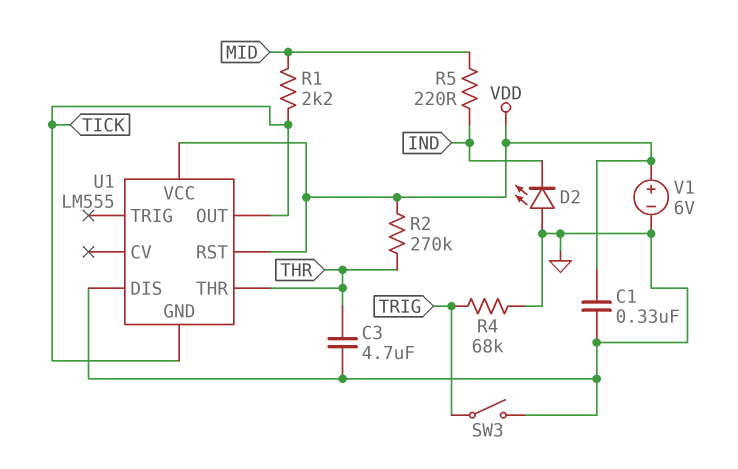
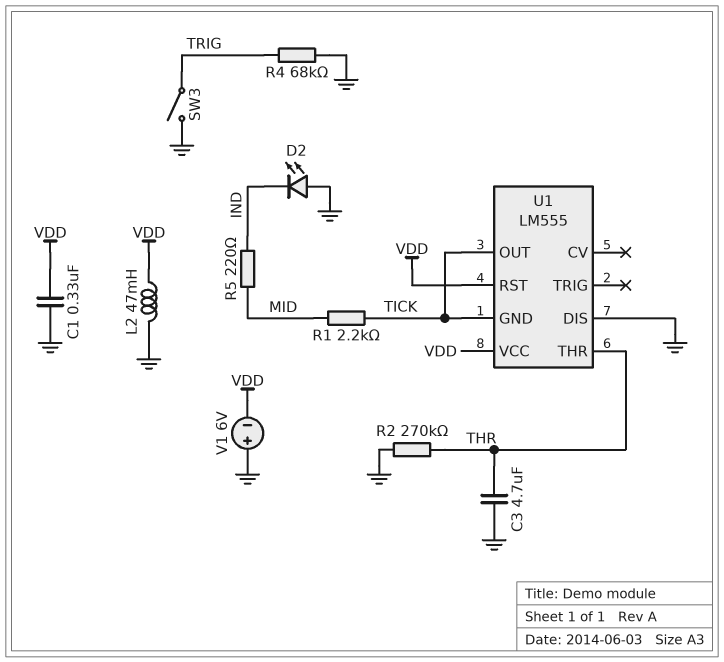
L2: none -> 47mH (GND, VDD)
R2: 270k (THR, VDD) -> 270k (GND, THR)
V1: 6V (plus VDD, minus GND) -> 6V (plus GND, minus VDD)

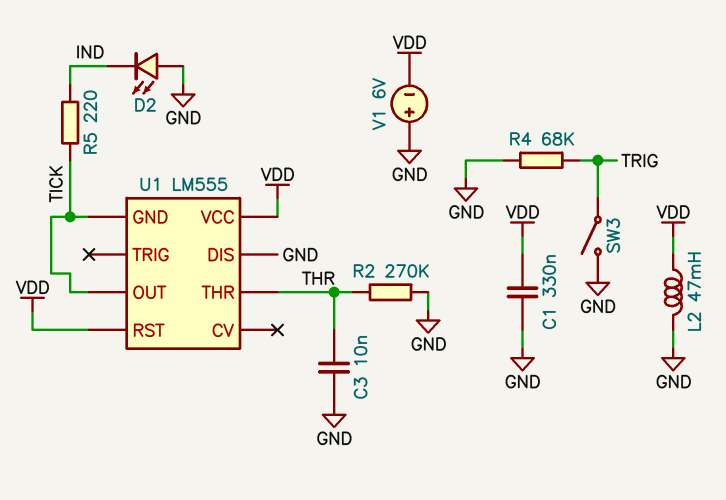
C3: 4.7uF (GND, THR) -> 10nF (GND, THR)
R1: 2.2k (MID, TICK) -> none
R5: 220 (IND, MID) -> 220 (IND, TICK)

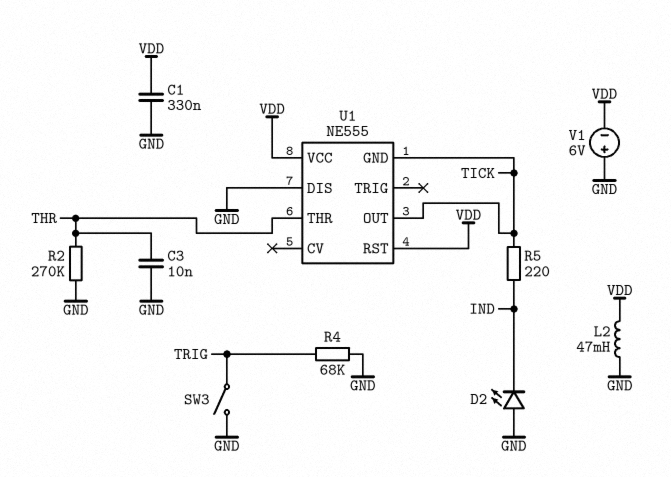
U1: LM555 -> NE555

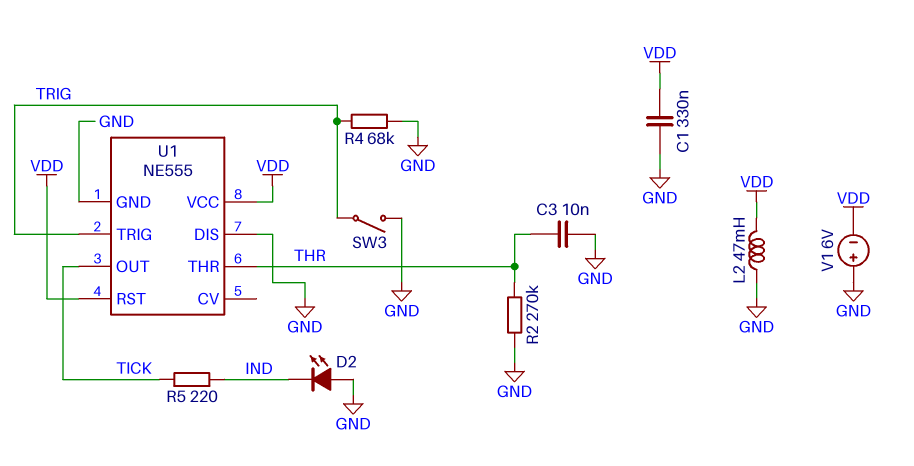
U1 pin GND: TICK -> GND
U1 pin TRIG: none -> TRIG

